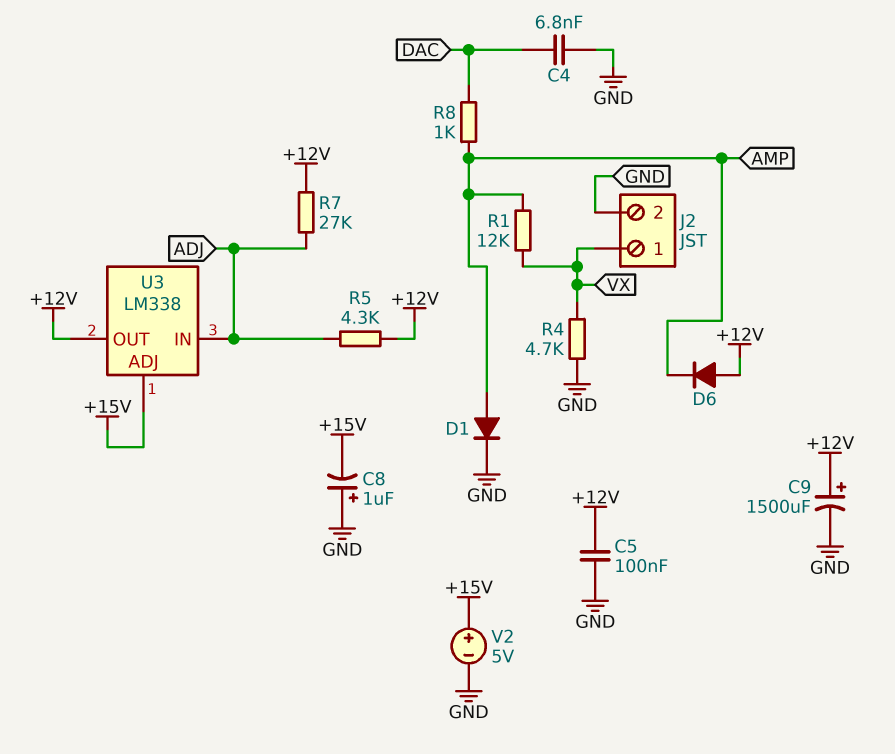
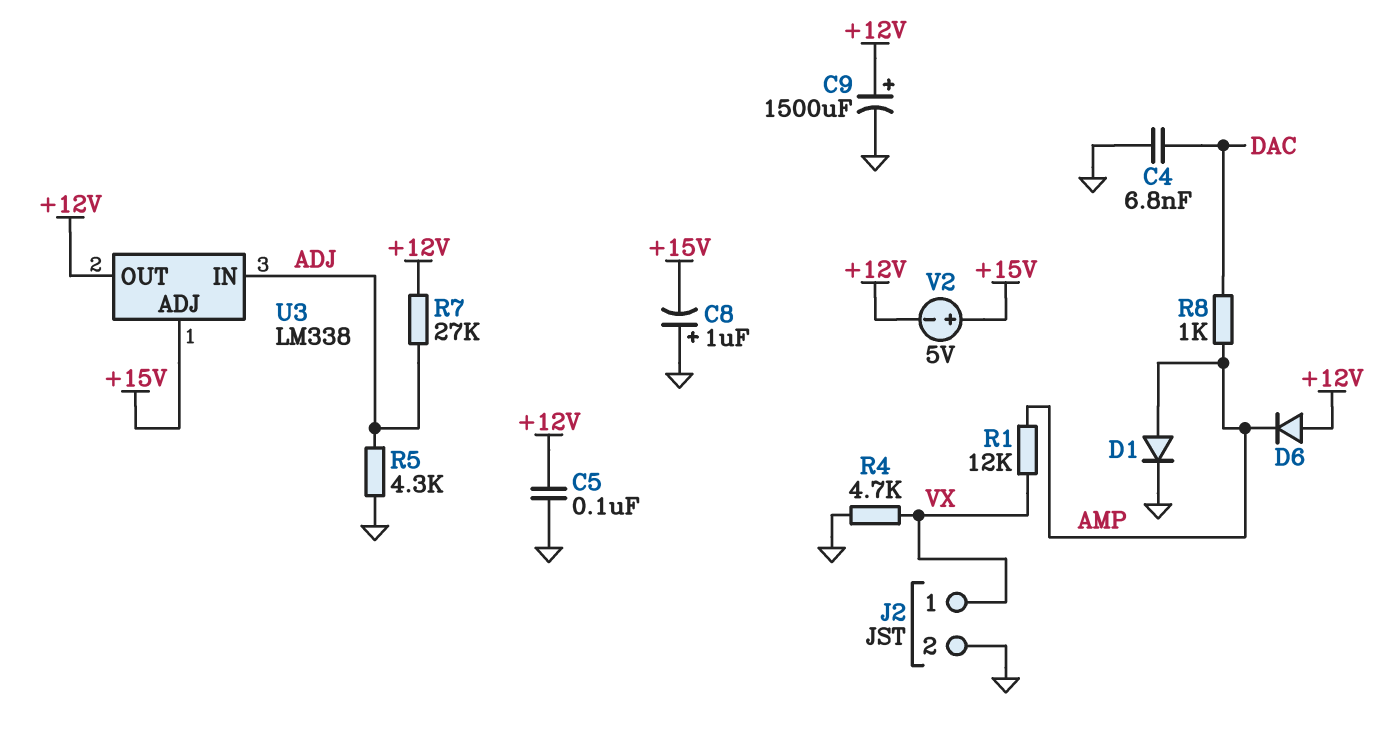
R5: 4.3k (+12V, ADJ) -> 4.3k (ADJ, GND)
V2: 5V (plus +15V, minus GND) -> 5V (plus +15V, minus +12V)

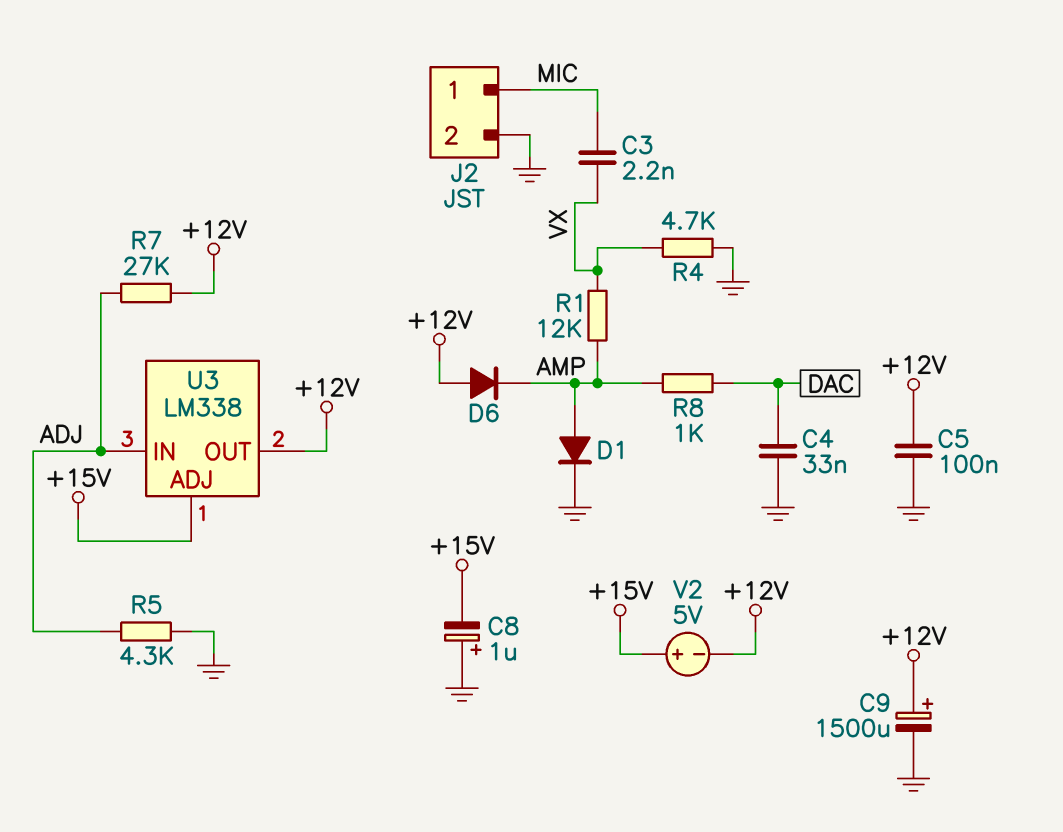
C3: none -> 2.2nF (MIC, VX)
C4: 6.8nF (DAC, GND) -> 33nF (DAC, GND)
J2 pin 1: VX -> MIC

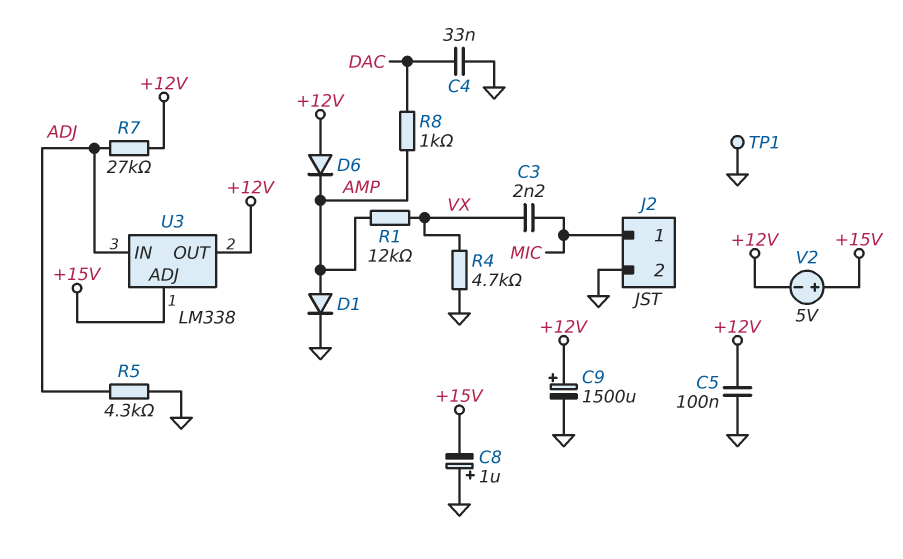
TP1: none -> test point (GND)

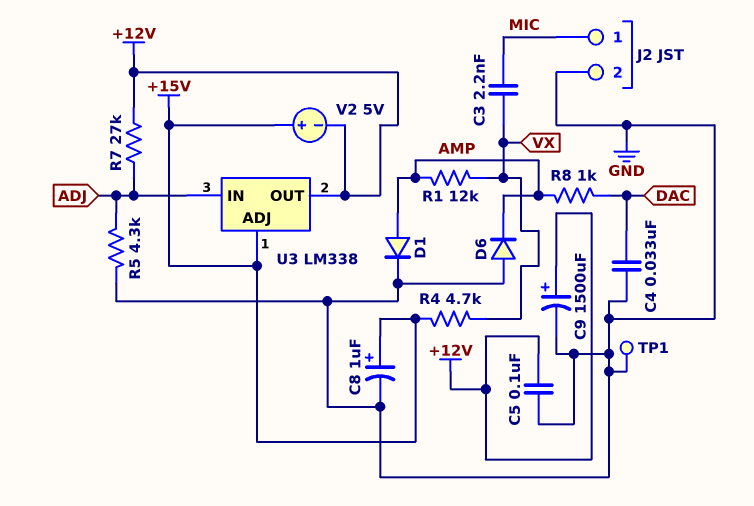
C8: 1uF (plus GND, minus +15V) -> 1uF (plus +15V, minus GND)
D6: diode (A +12V, K AMP) -> diode (A GND, K AMP)
R4: 4.7k (GND, VX) -> 4.7k (+15V, VX)

